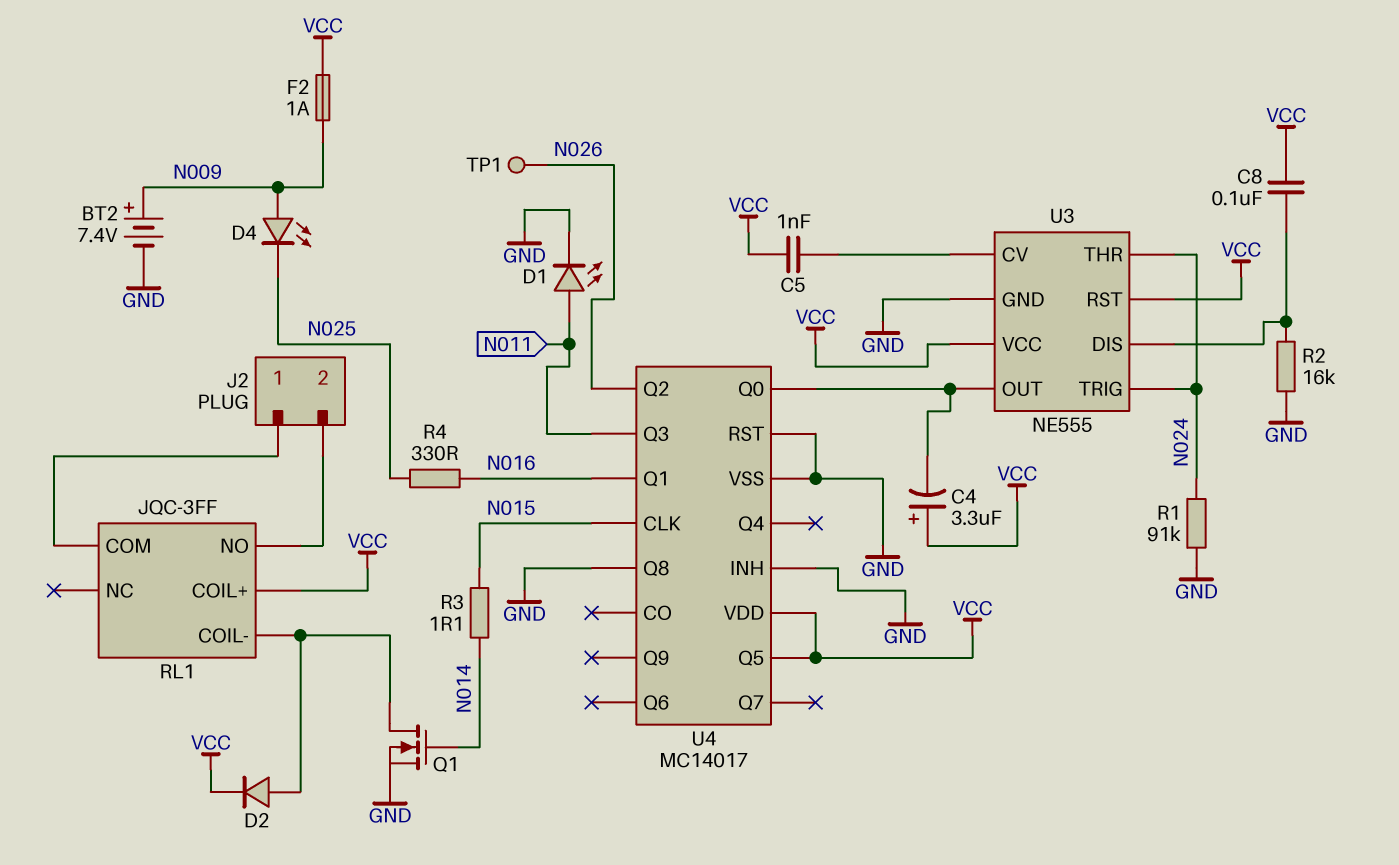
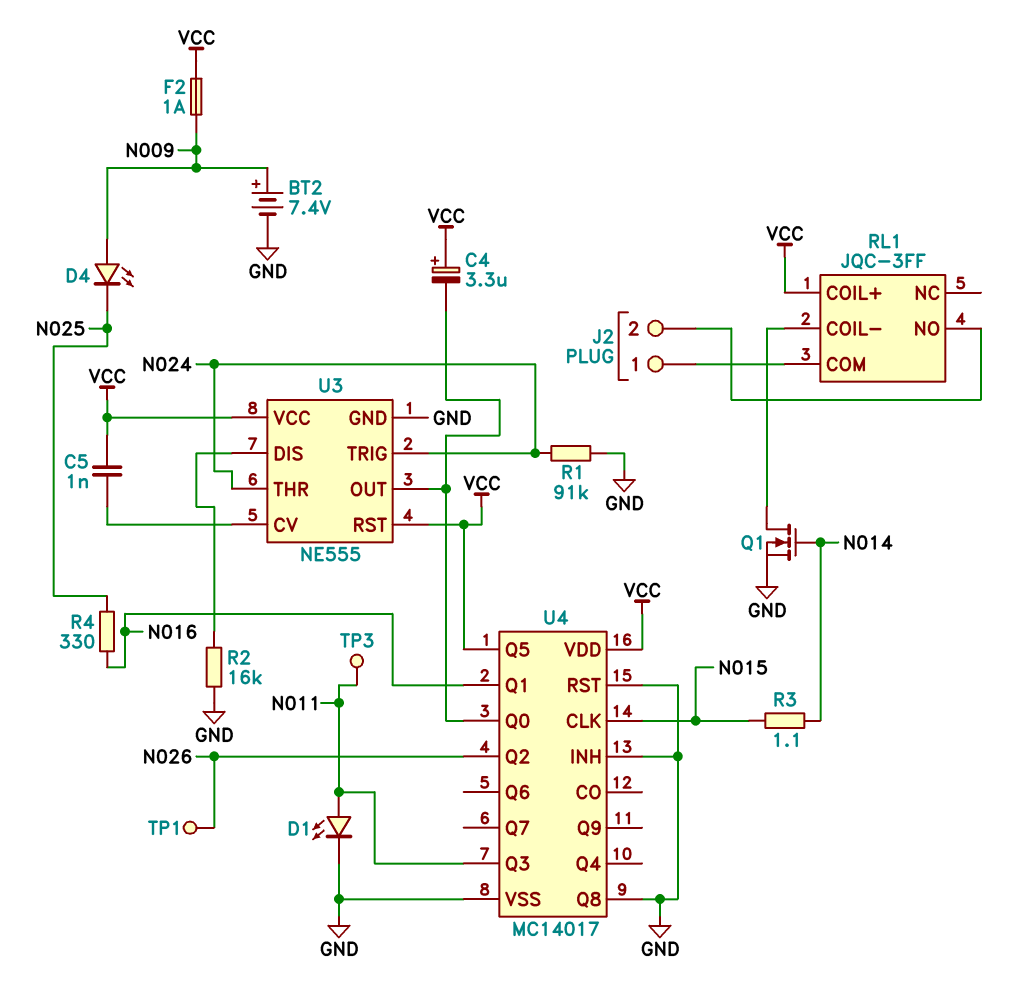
C8: 100nF (U3/DIS, VCC) -> none
D2: diode (A RL1/COIL-, K VCC) -> none
TP3: none -> test point (N011)

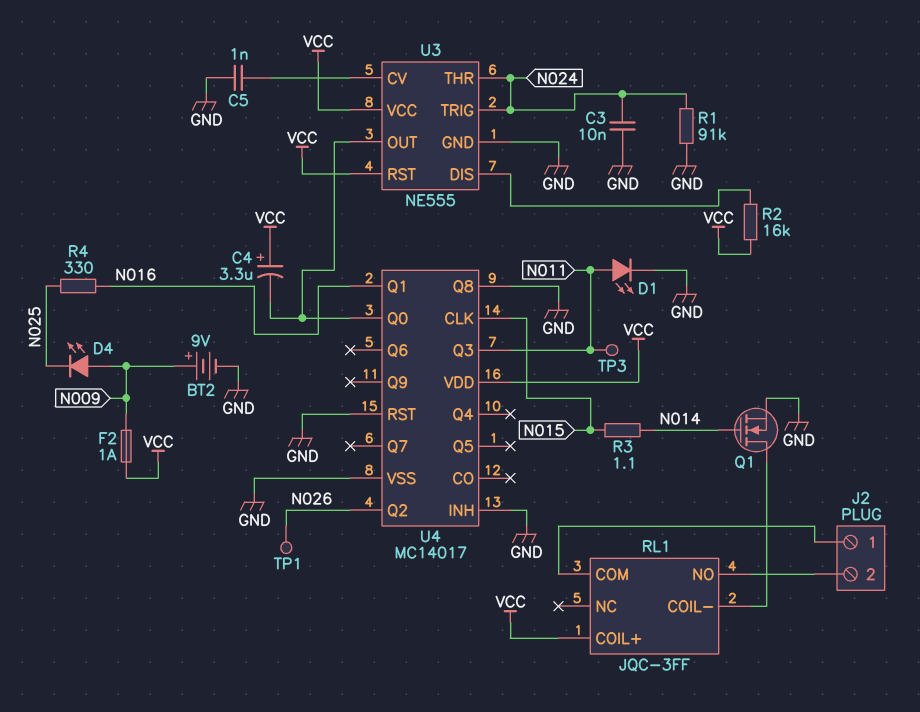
BT2: 7.4V (plus N009, minus GND) -> 9V (plus N009, minus GND)
C3: none -> 10nF (GND, N024)
C5: 1nF (U3/CV, VCC) -> 1nF (GND, U3/CV)
R2: 16k (GND, U3/DIS) -> 16k (U3/DIS, VCC)
U4 pin Q5: VCC -> none

